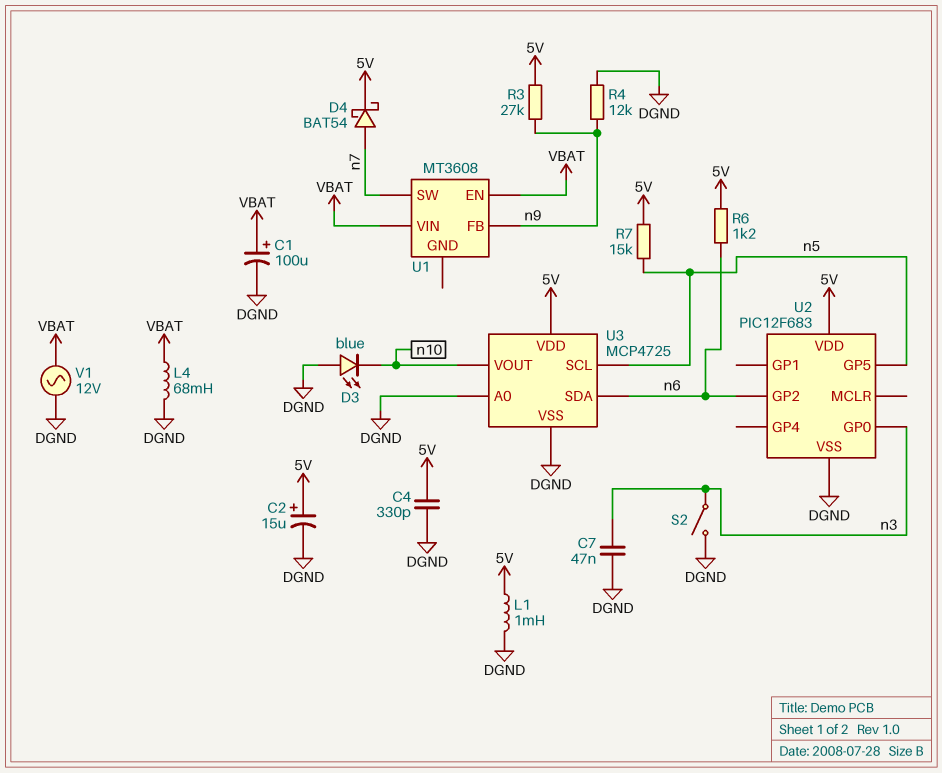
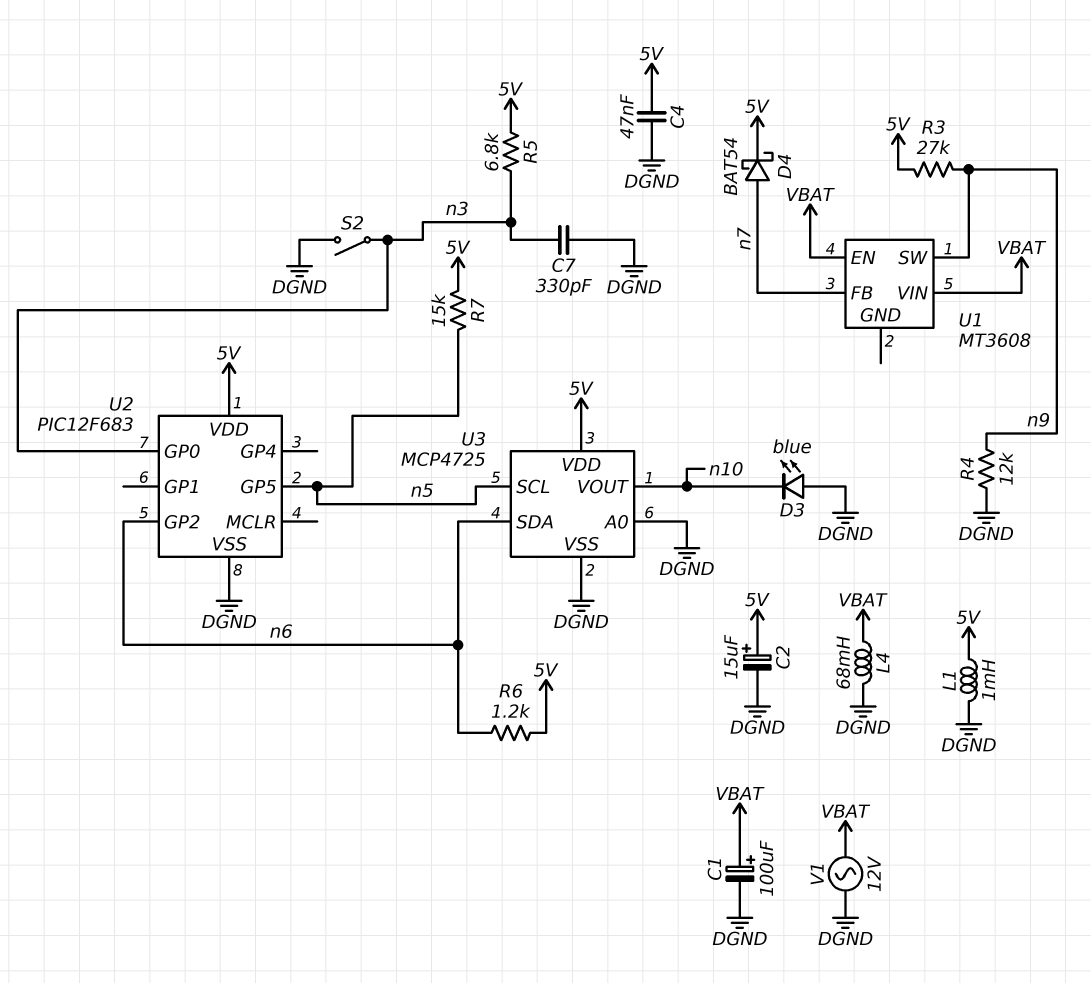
C4: 330pF (5V, DGND) -> 47nF (5V, DGND)
C7: 47nF (DGND, n3) -> 330pF (DGND, n3)
R5: none -> 6.8k (5V, n3)
U1 pin FB: n9 -> n7
U1 pin SW: n7 -> n9

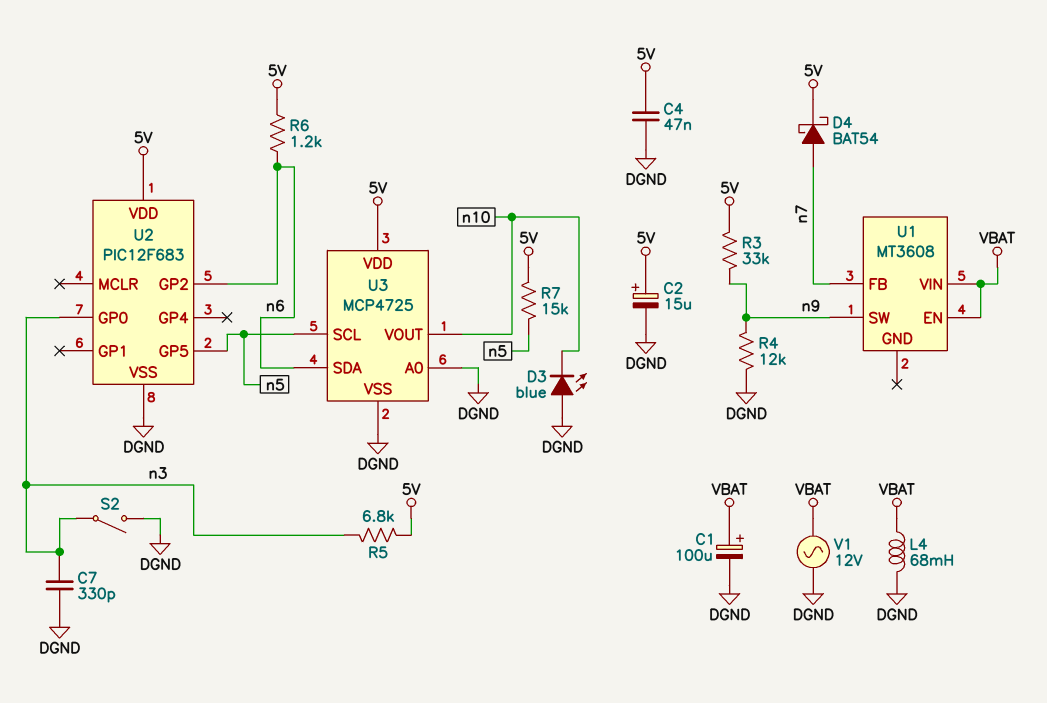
L1: 1mH (5V, DGND) -> none
R3: 27k (5V, n9) -> 33k (5V, n9)

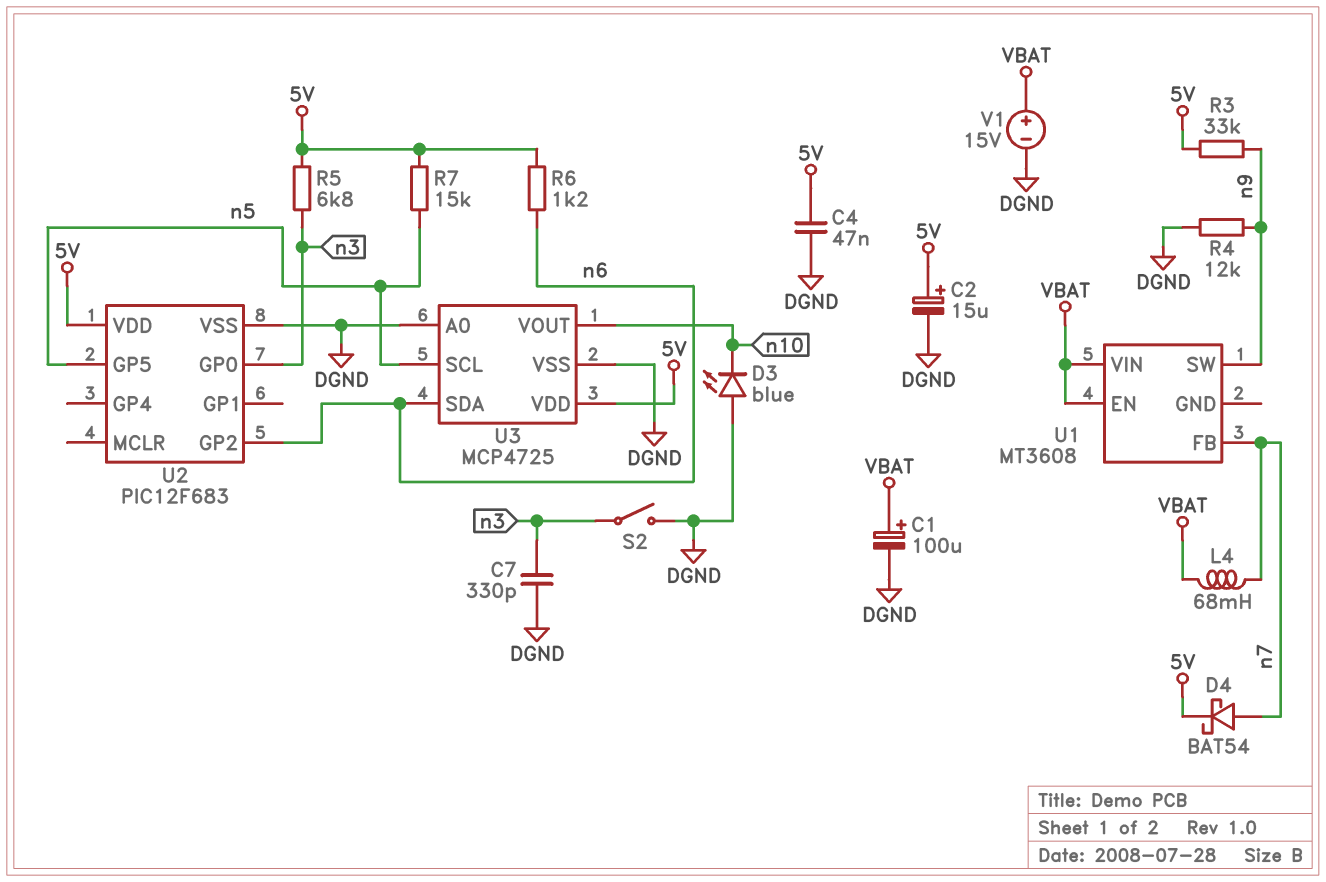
L4: 68mH (DGND, VBAT) -> 68mH (VBAT, n7)
V1: AC 12V (DGND, VBAT) -> 15V (plus VBAT, minus DGND)

